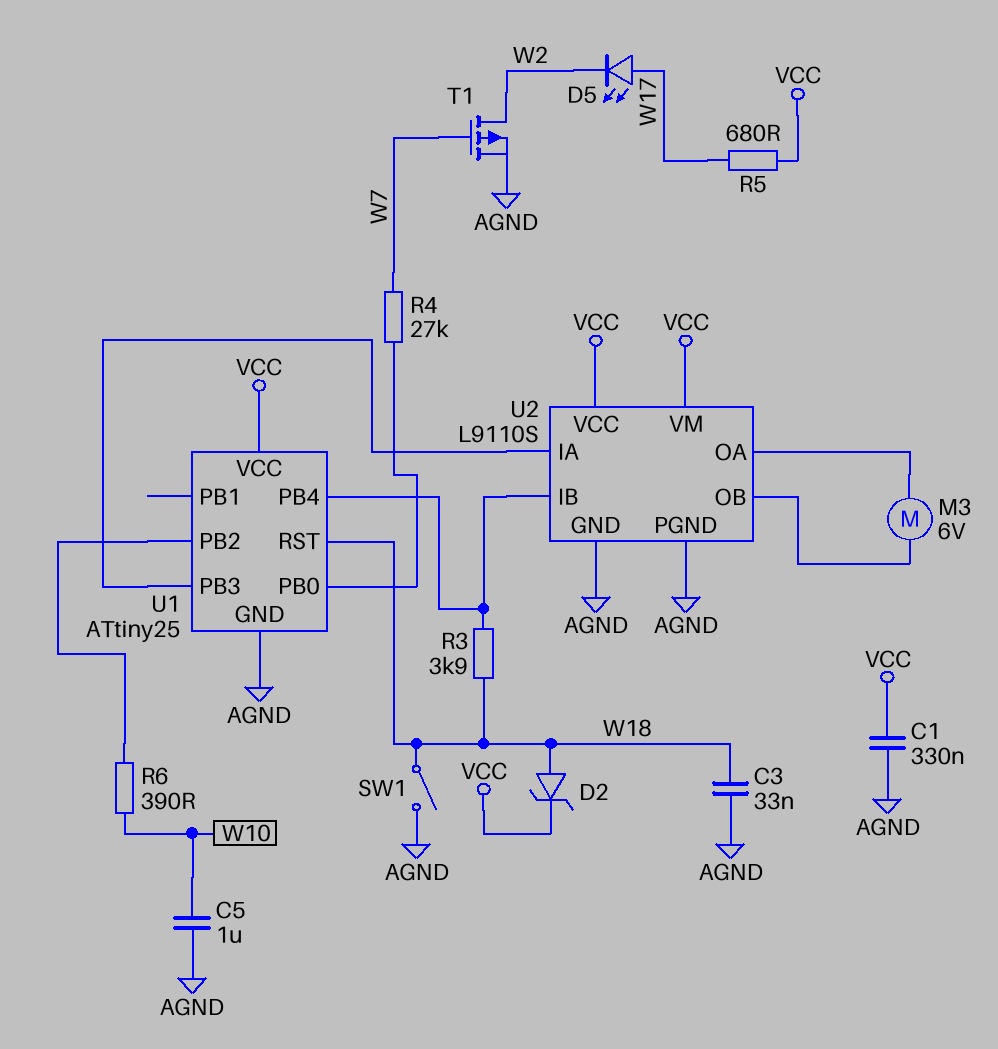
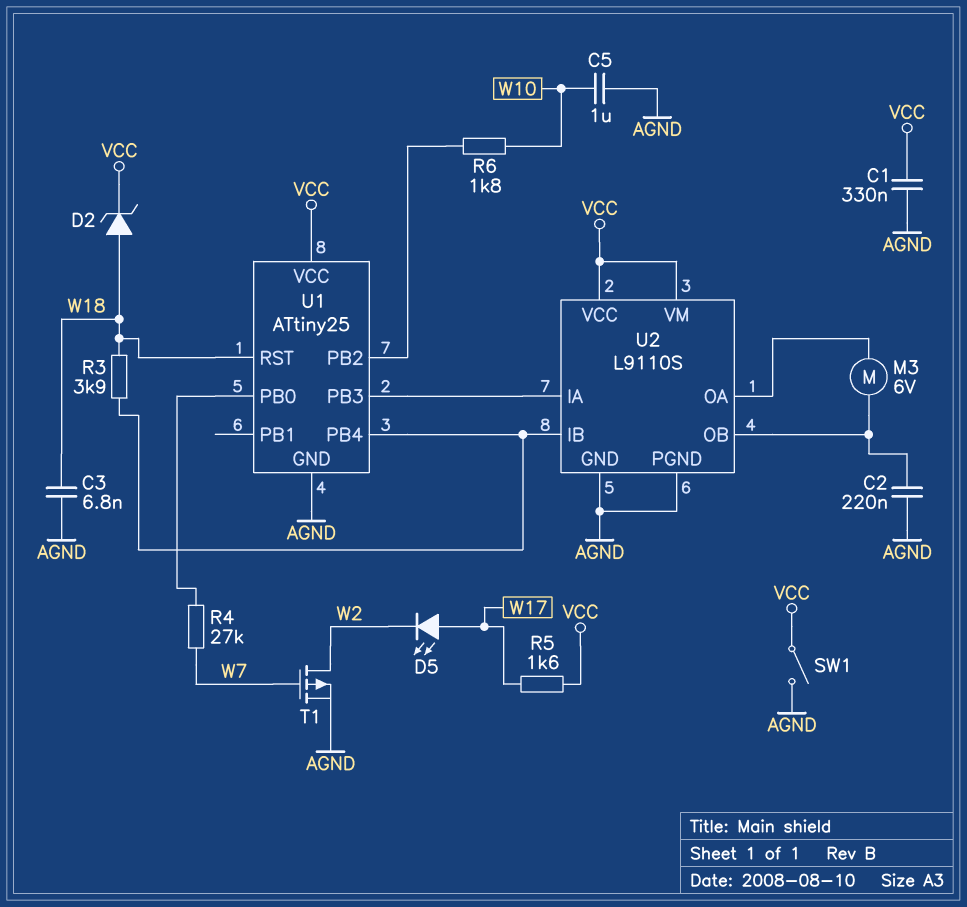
C2: none -> 220nF (AGND, U2/OB)
C3: 33nF (AGND, W18) -> 6.8nF (AGND, W18)
R5: 680 (VCC, W17) -> 1.6k (VCC, W17)
R6: 390 (U1/PB2, W10) -> 1.8k (U1/PB2, W10)
SW1: switch (AGND, W18) -> switch (AGND, VCC)

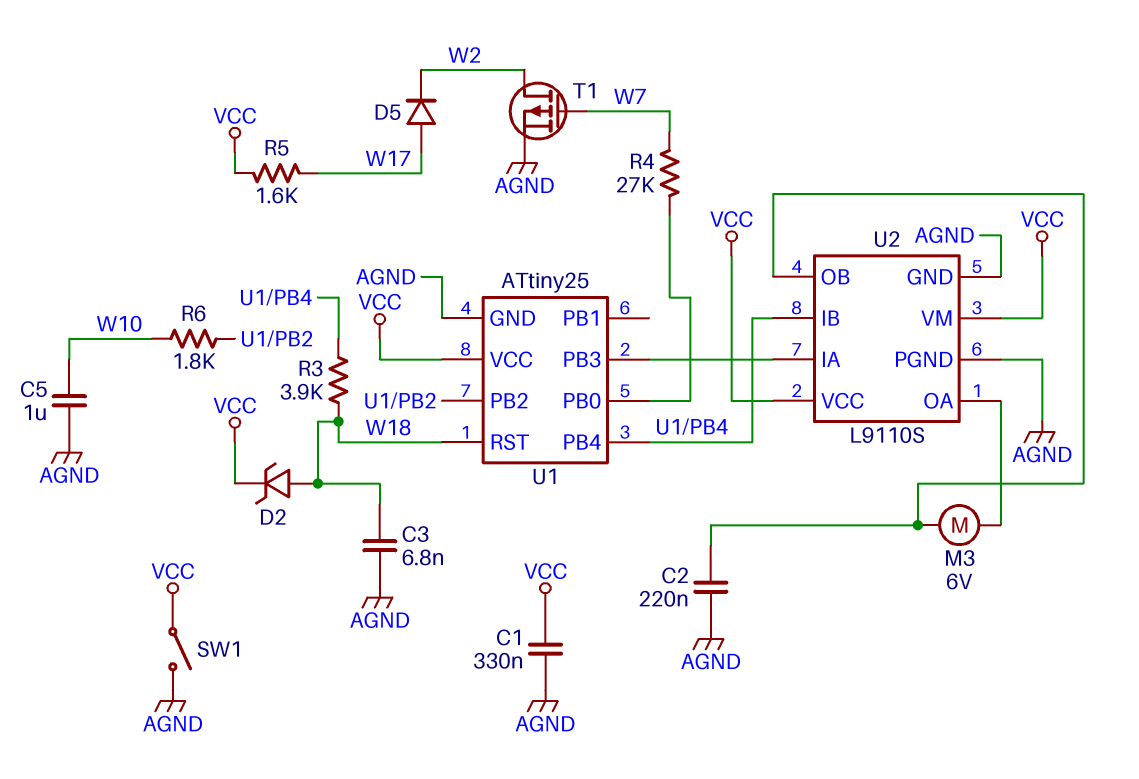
D5: LED (A W17, K W2) -> diode (A W17, K W2)

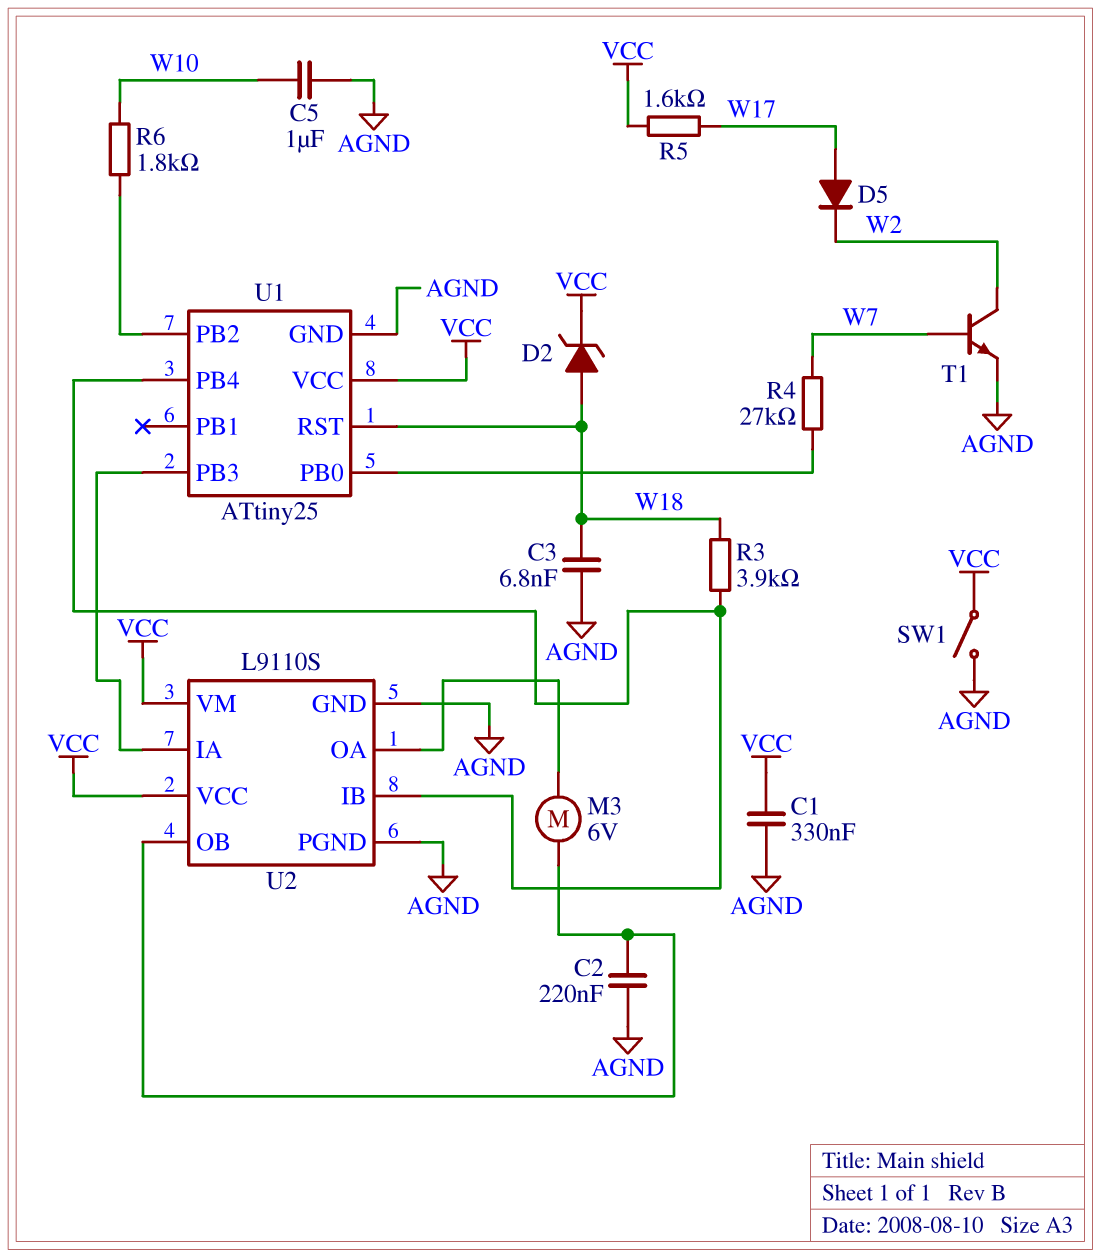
T1: PMOS (G W7, D W2, S AGND) -> NPN (B W7, C W2, E AGND)

